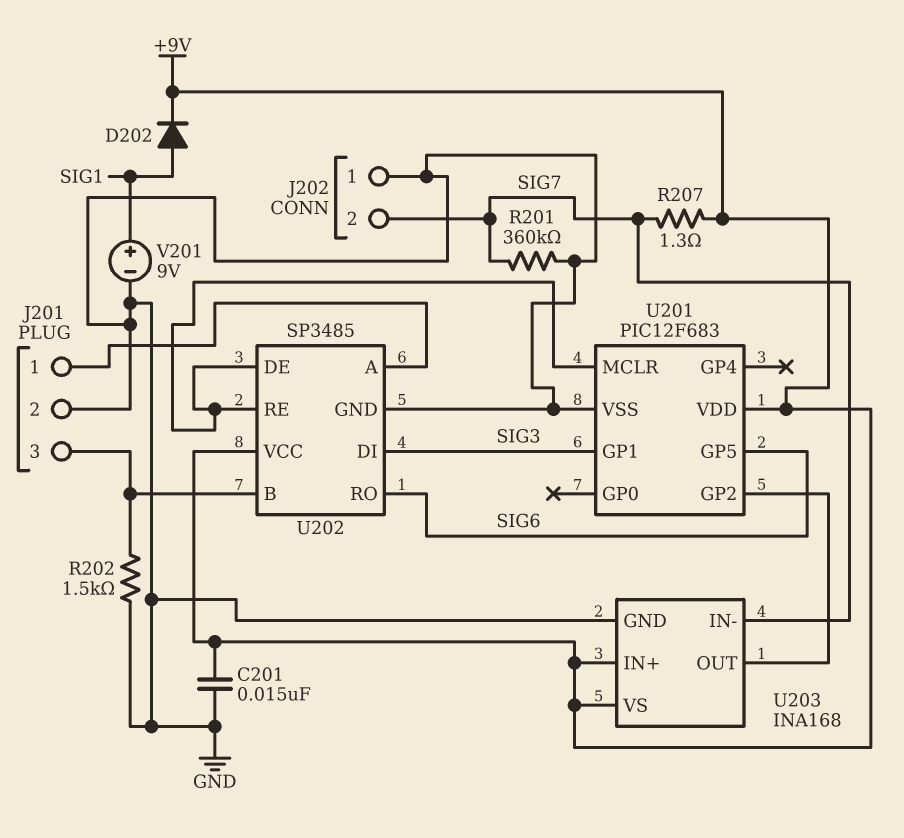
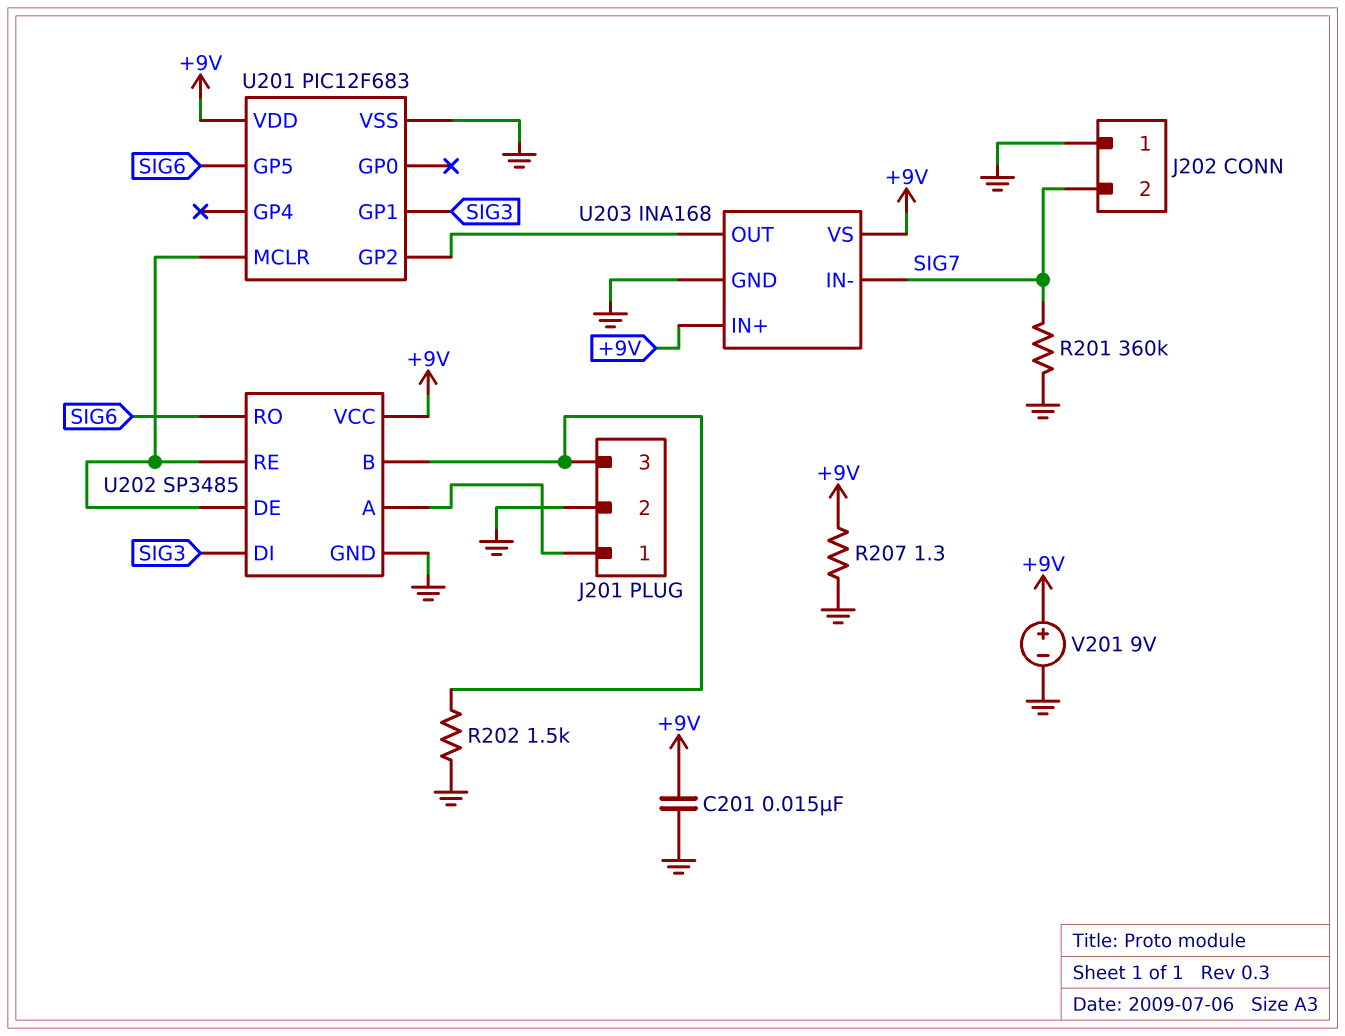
D202: diode (A SIG1, K +9V) -> none
R207: 1.3 (+9V, SIG7) -> 1.3 (+9V, GND)
V201: 9V (plus SIG1, minus GND) -> 9V (plus +9V, minus GND)

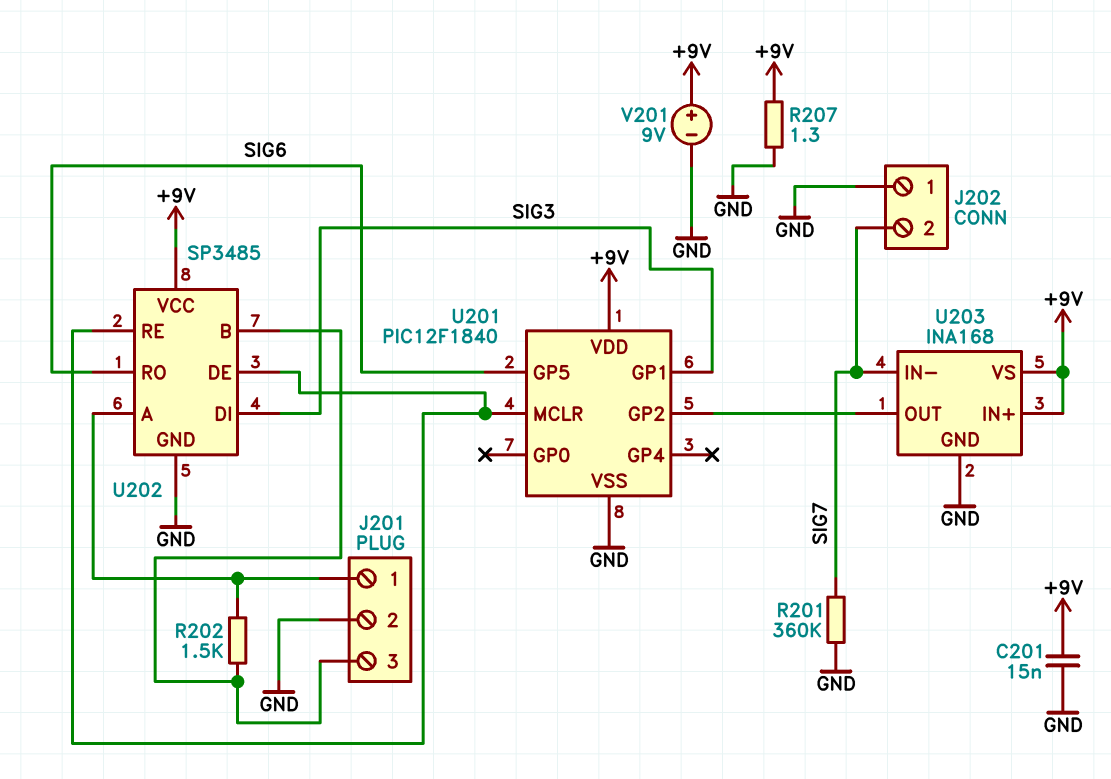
R202: 1.5k (GND, J201/3) -> 1.5k (J201/1, J201/3)
U201: PIC12F683 -> PIC12F1840

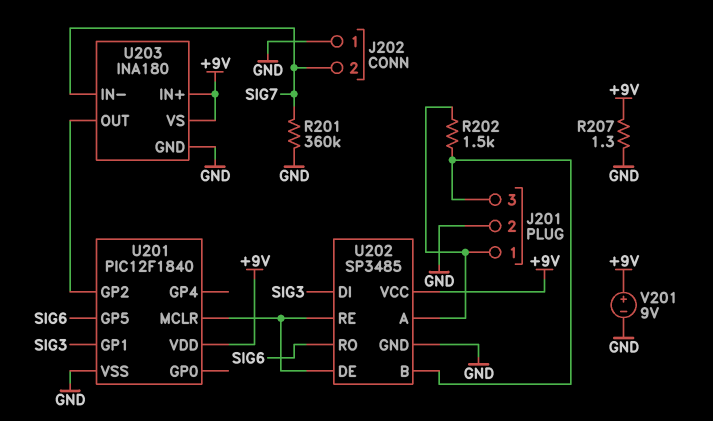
C201: 15nF (+9V, GND) -> none
U203: INA168 -> INA180

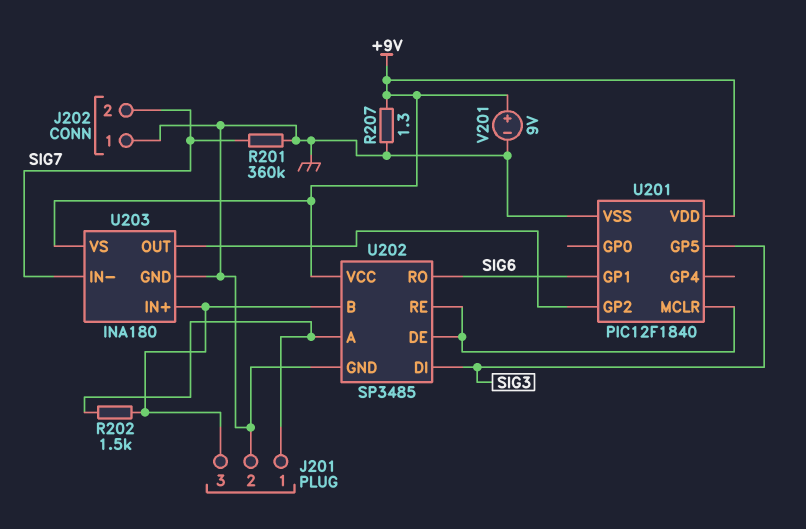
U201 pin GP1: SIG3 -> SIG6
U201 pin GP5: SIG6 -> SIG3
U203 pin IN+: +9V -> J201/3

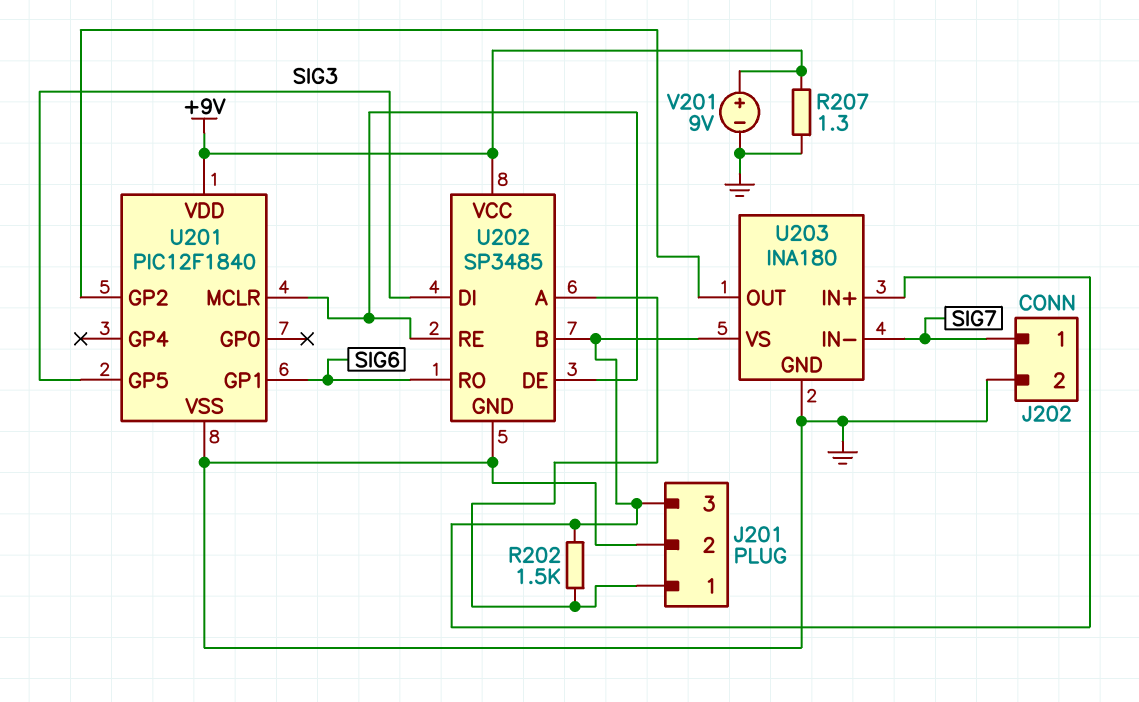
J202 pin 1: GND -> SIG7
J202 pin 2: SIG7 -> GND
R201: 360k (GND, SIG7) -> none
U203 pin VS: +9V -> J201/3

